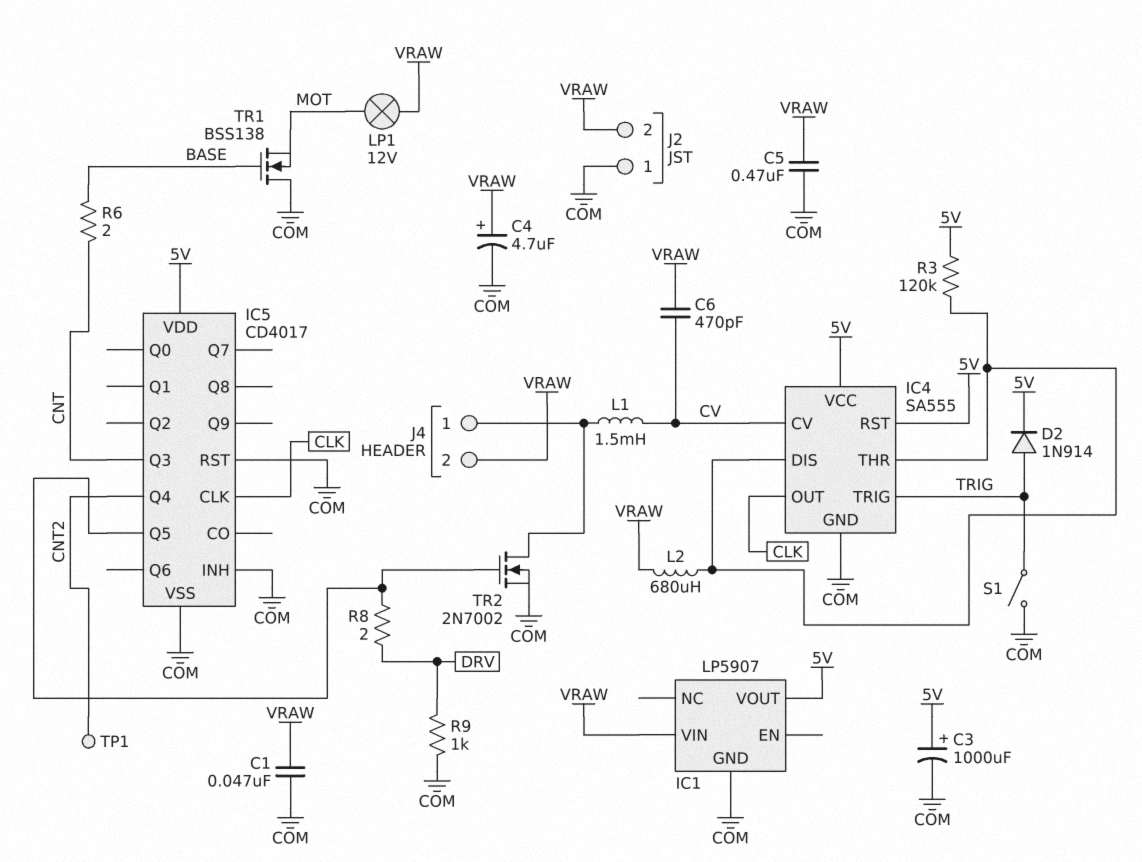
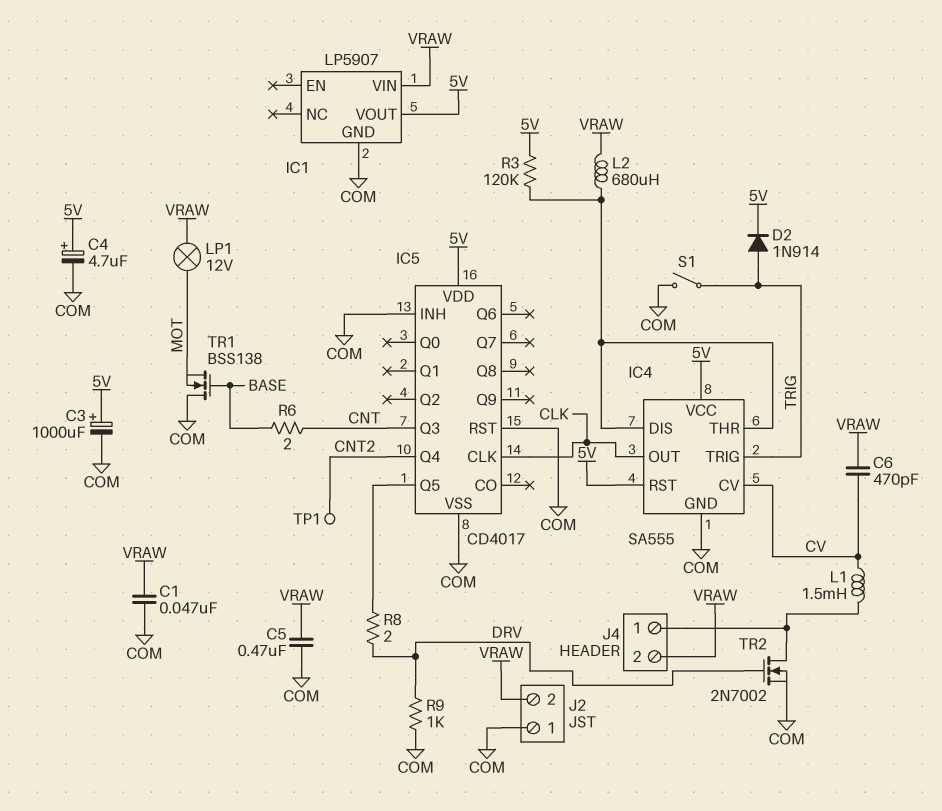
C4: 4.7uF (plus VRAW, minus COM) -> 4.7uF (plus 5V, minus COM)
TR2: NMOS 2N7002 (G IC5/Q5, D J4/1, S COM) -> NMOS 2N7002 (G DRV, D J4/1, S COM)

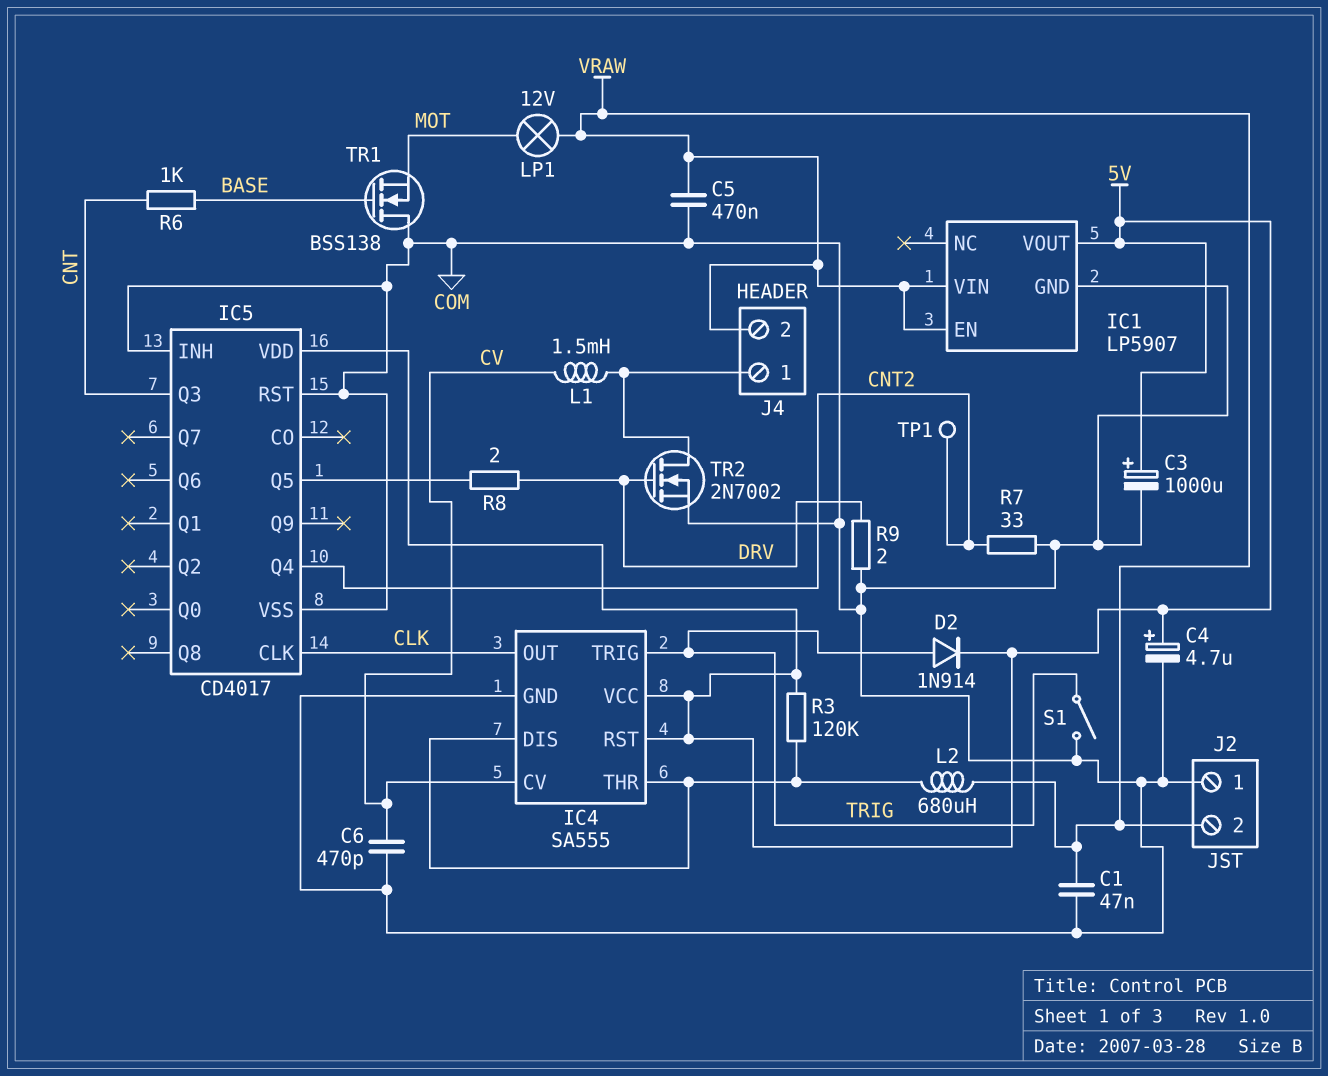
C6: 470pF (CV, VRAW) -> 470pF (COM, CV)
IC1 pin EN: none -> VRAW
R6: 2 (BASE, CNT) -> 1k (BASE, CNT)
R7: none -> 33 (CNT2, COM)
R9: 1k (COM, DRV) -> 2 (COM, DRV)

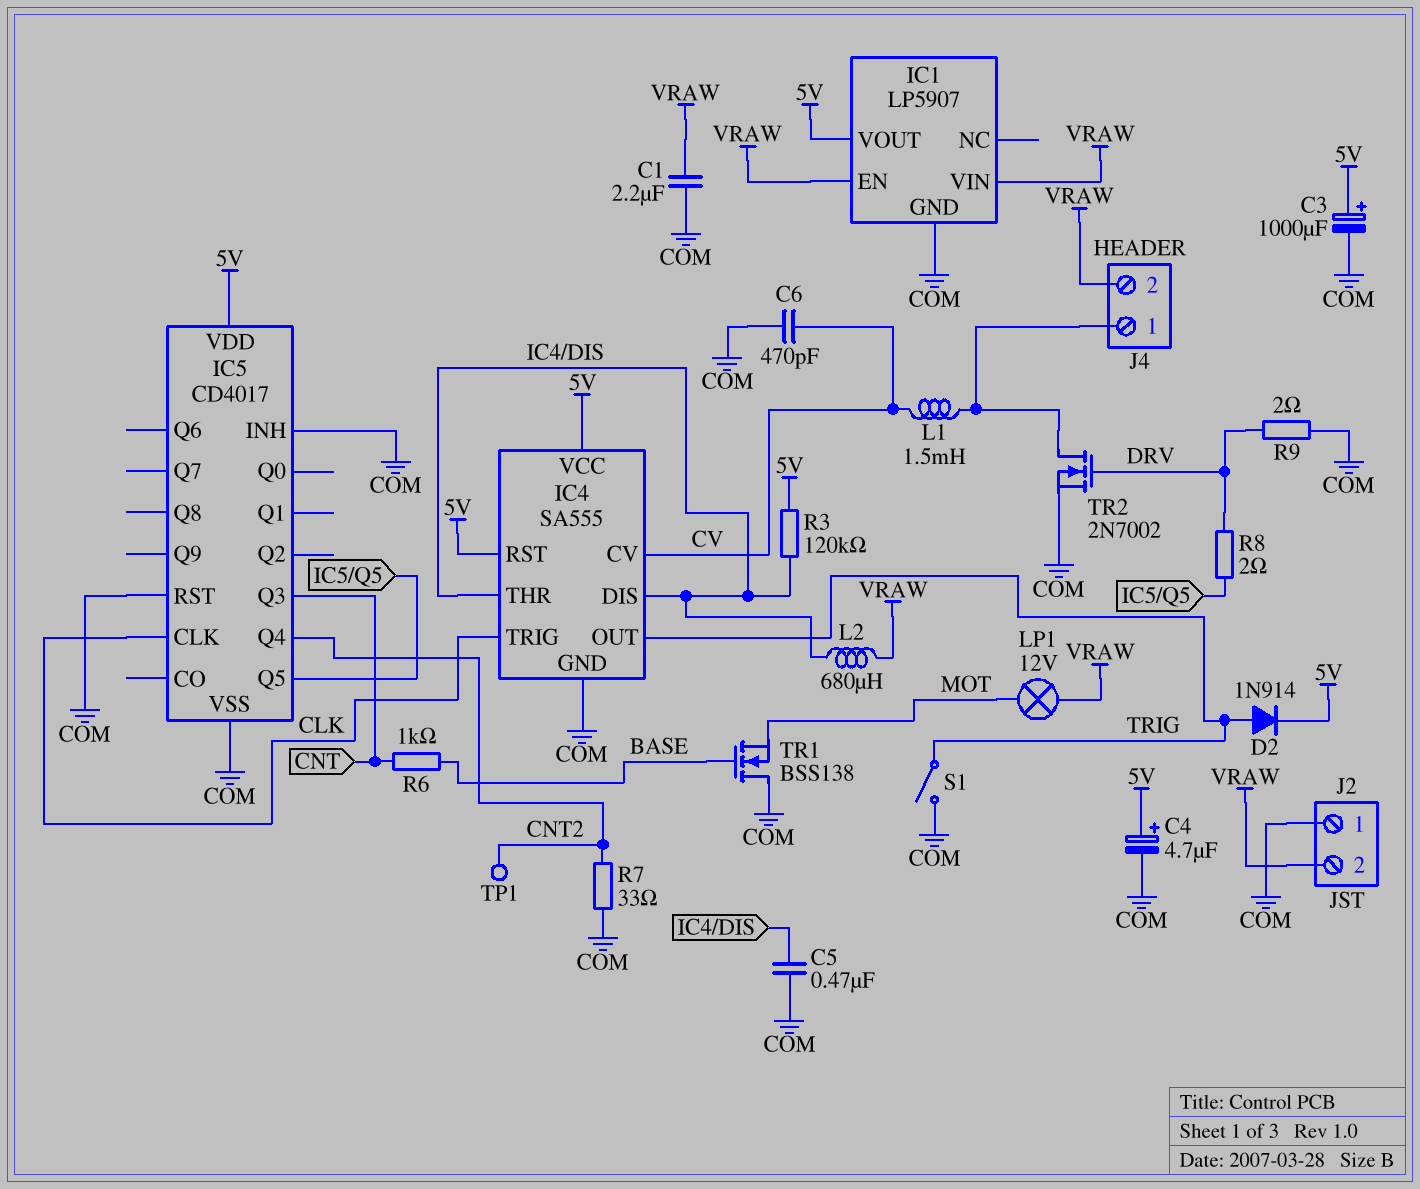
C1: 47nF (COM, VRAW) -> 2.2uF (COM, VRAW)
C5: 470nF (COM, VRAW) -> 470nF (COM, IC4/DIS)
IC4 pin OUT: CLK -> TRIG
IC4 pin TRIG: TRIG -> CLK

